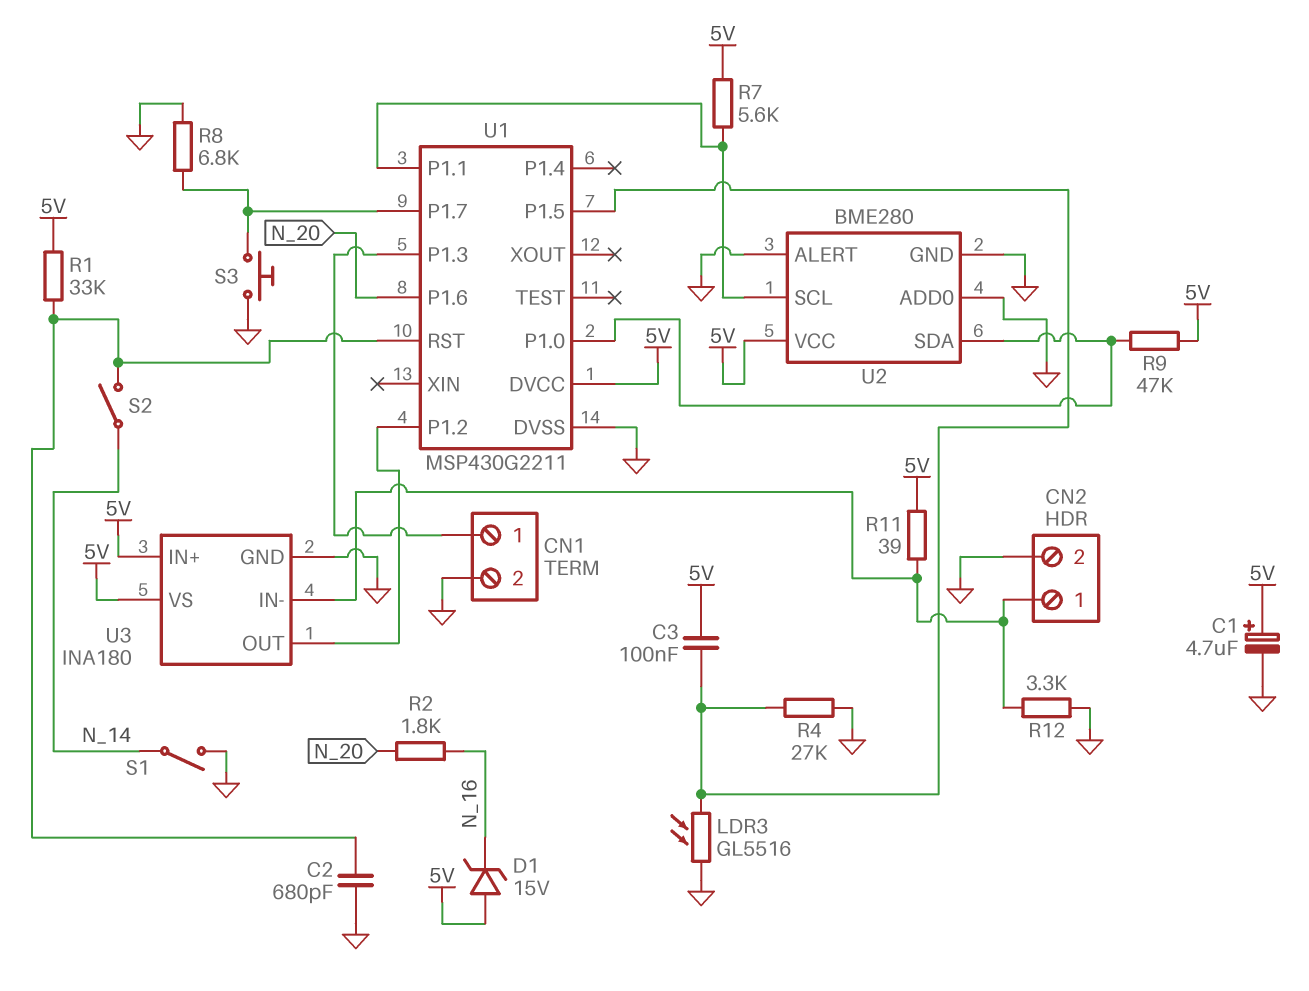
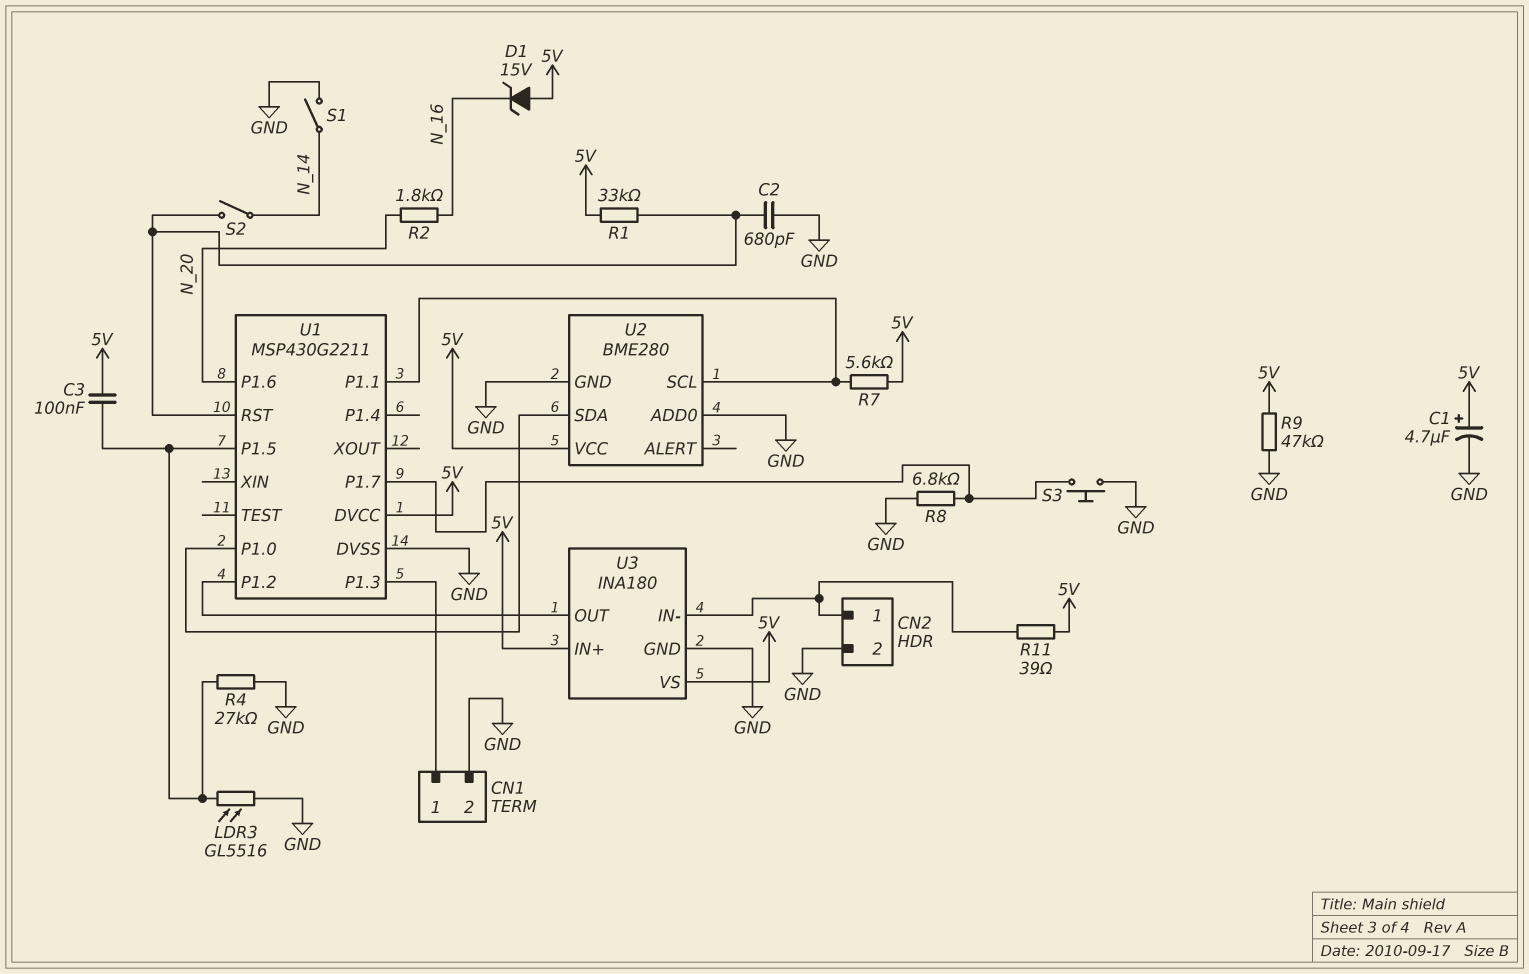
R9: 47k (5V, U1/P1.0) -> 47k (5V, GND)
R12: 3.3k (CN2/1, GND) -> none
U2 pin ALERT: GND -> none

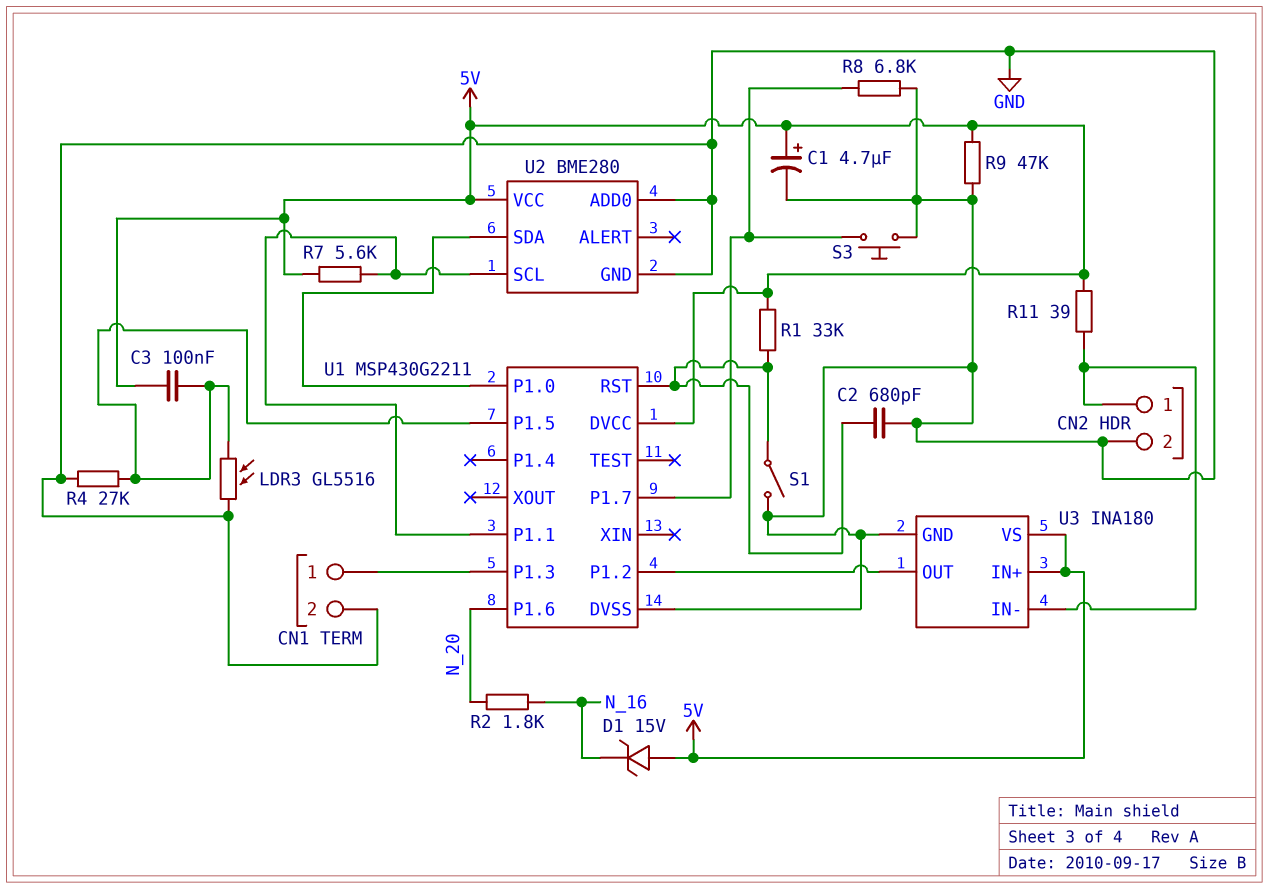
S1: switch (GND, N_14) -> switch (GND, U1/RST)
S2: switch (N_14, U1/RST) -> none

